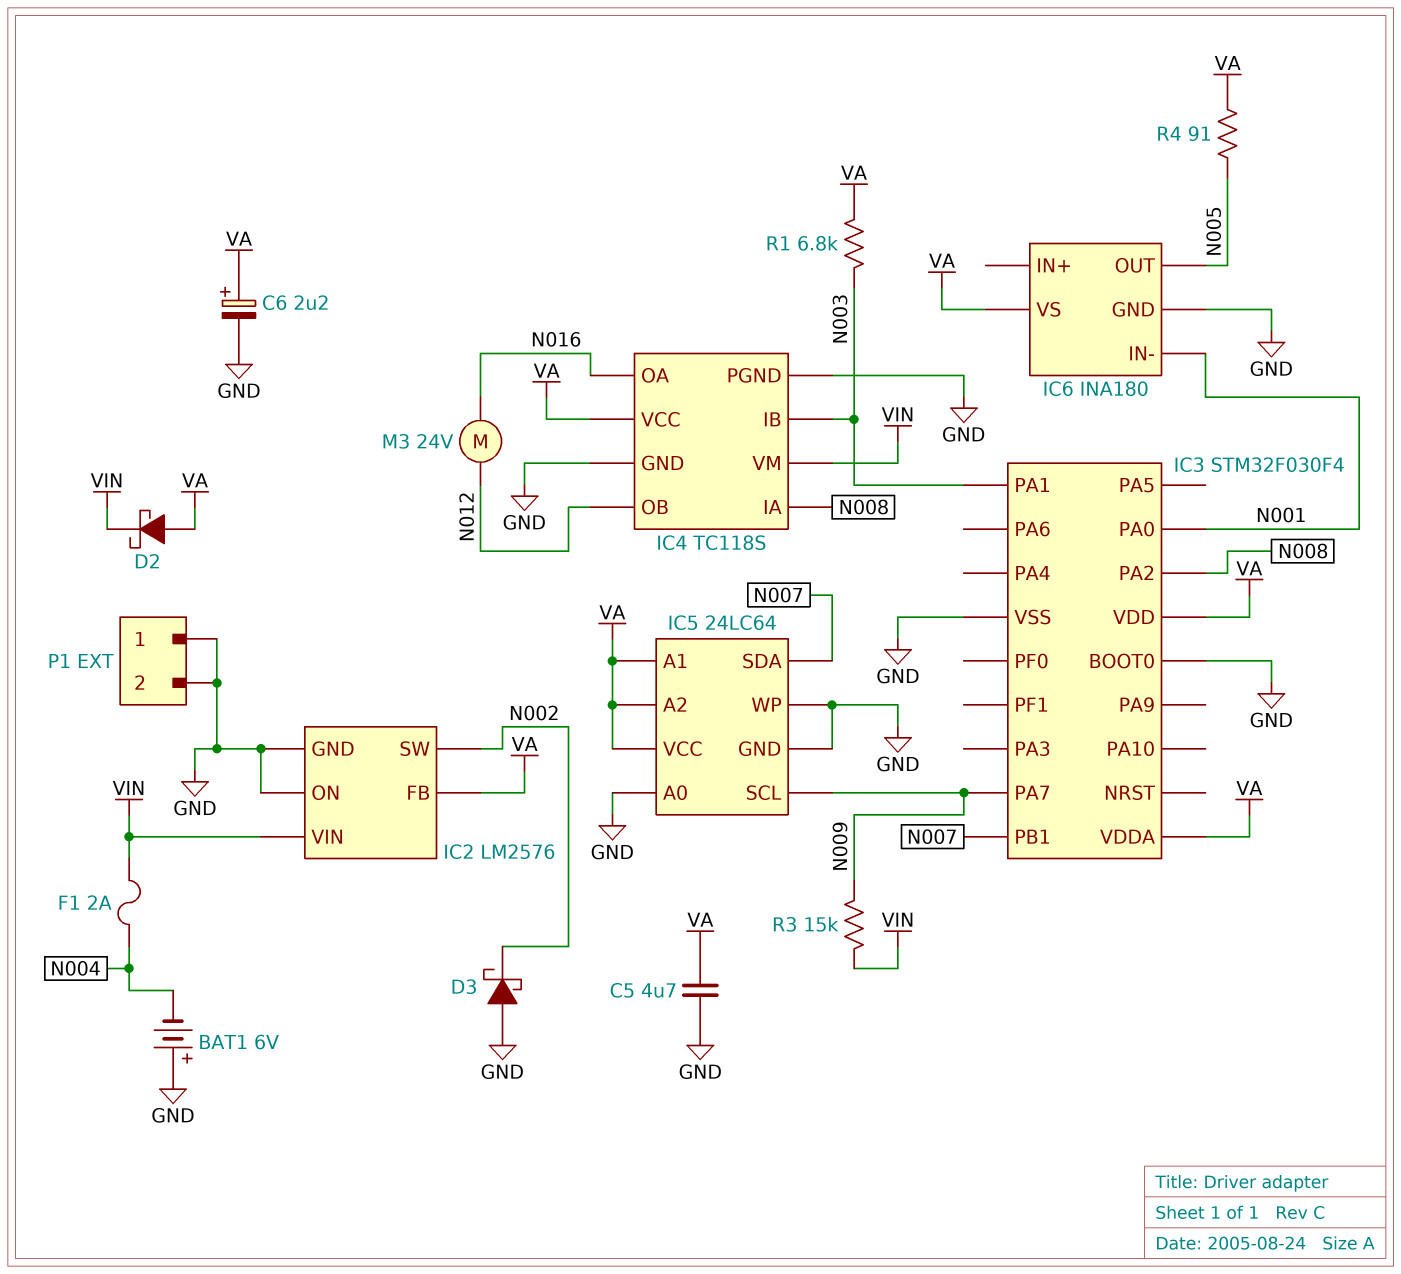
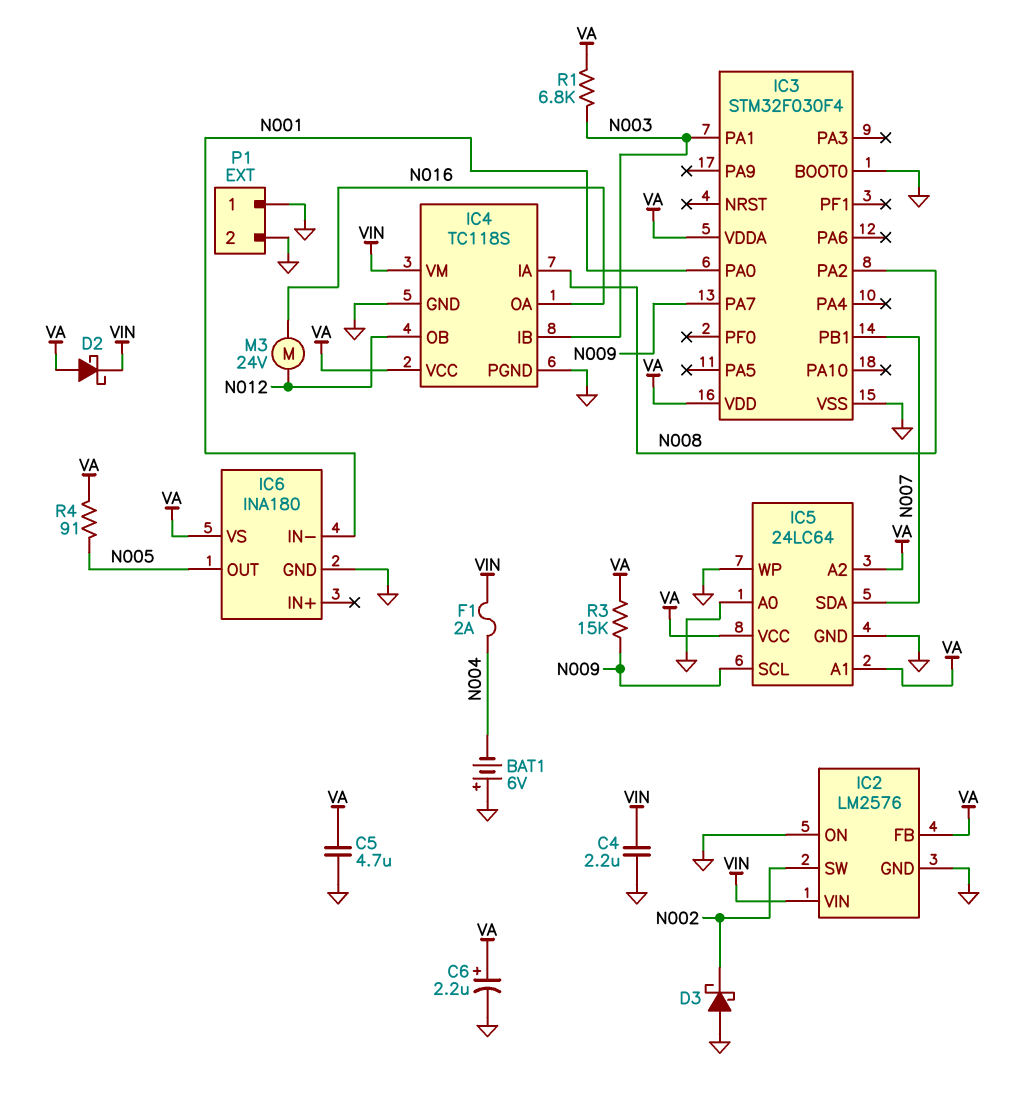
C4: none -> 2.2uF (GND, VIN)
R3: 15k (N009, VIN) -> 15k (N009, VA)

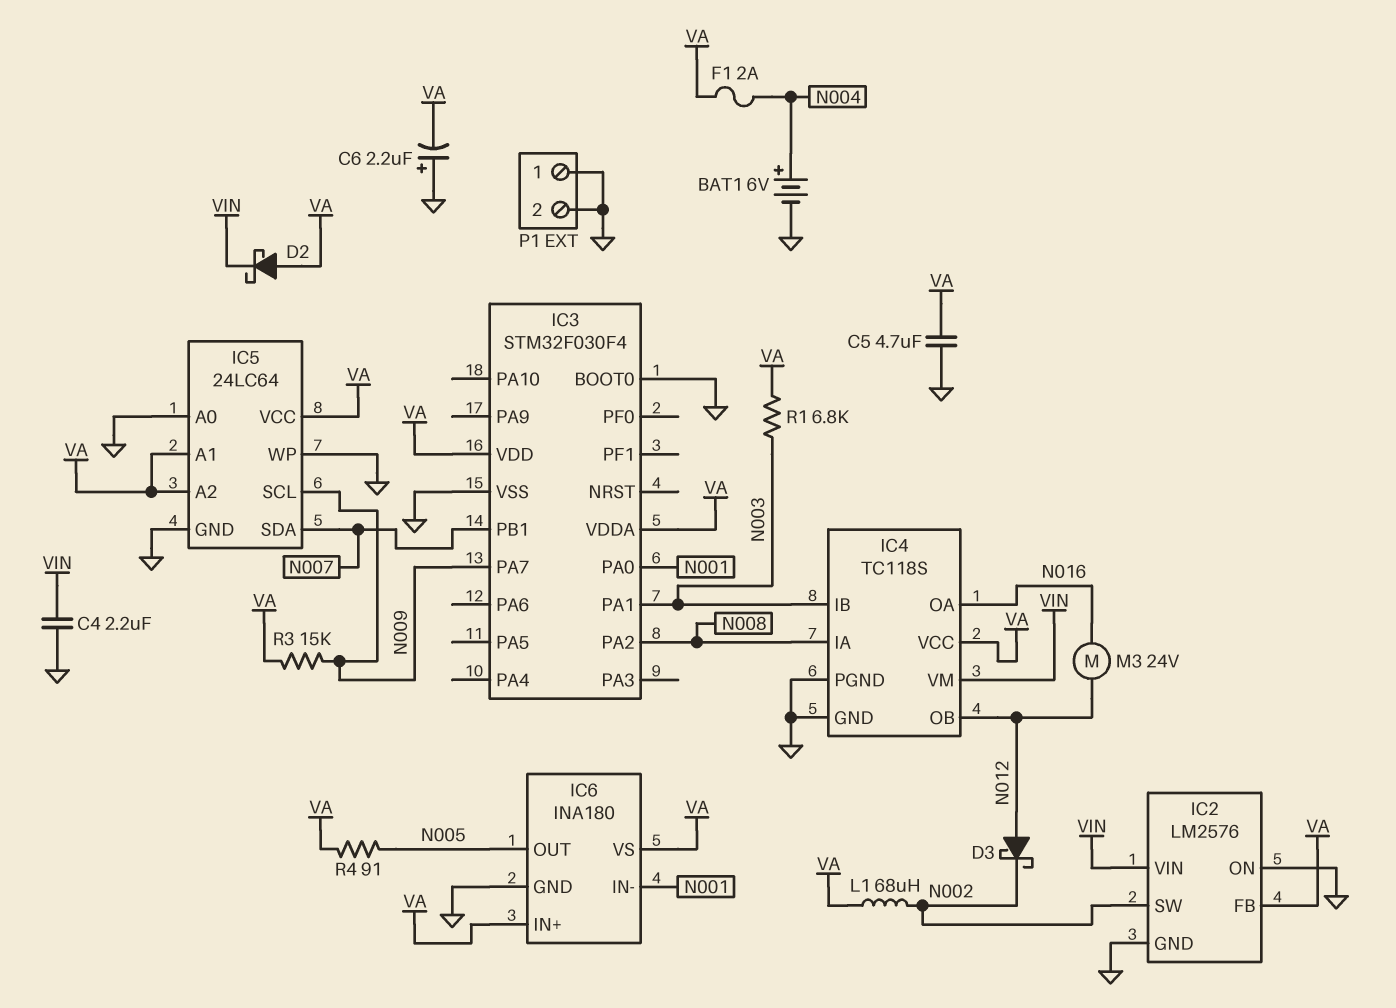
BAT1: 6V (plus GND, minus N004) -> 6V (plus N004, minus GND)
C6: 2.2uF (plus VA, minus GND) -> 2.2uF (plus GND, minus VA)
D3: schottky (A GND, K N002) -> schottky (A N012, K N002)
F1: 2A (N004, VIN) -> 2A (N004, VA)
IC6 pin IN+: none -> VA
L1: none -> 68uH (N002, VA)

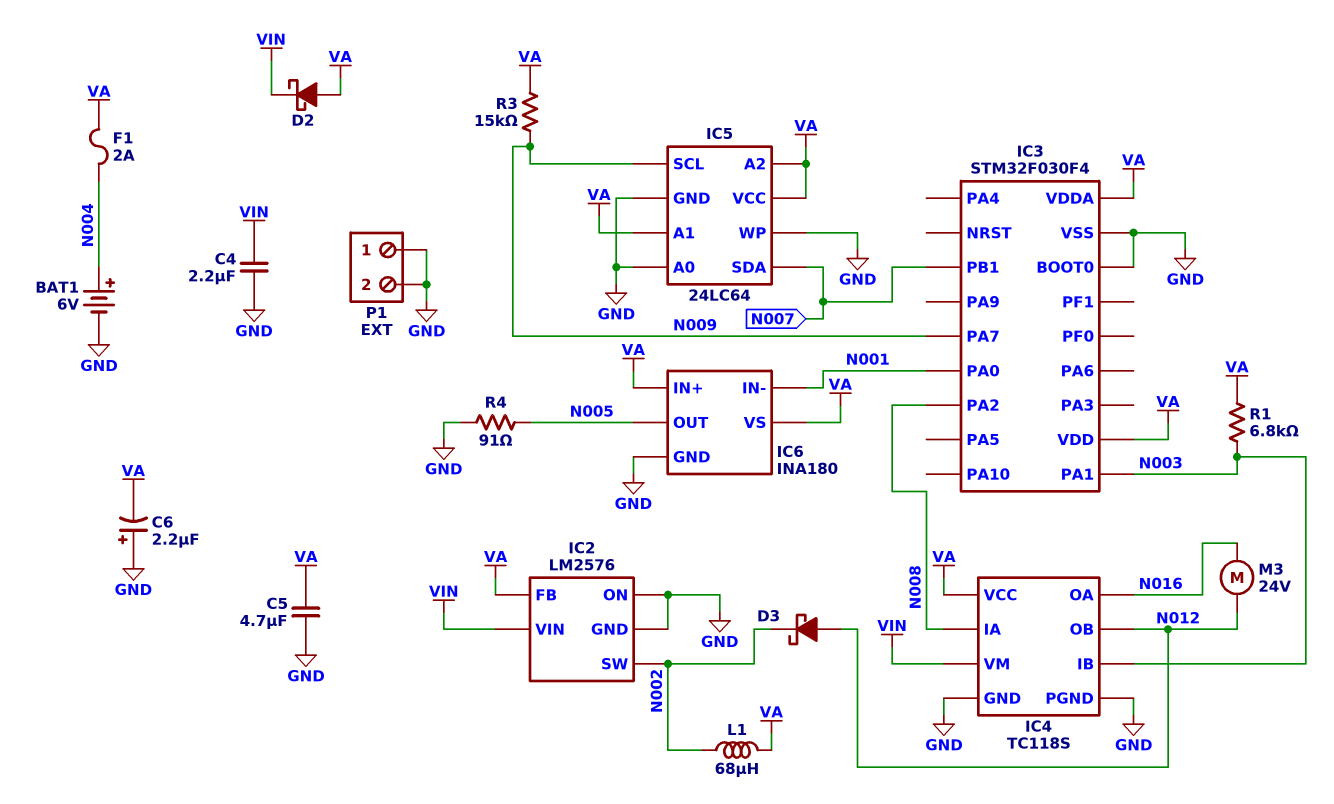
R4: 91 (N005, VA) -> 91 (GND, N005)

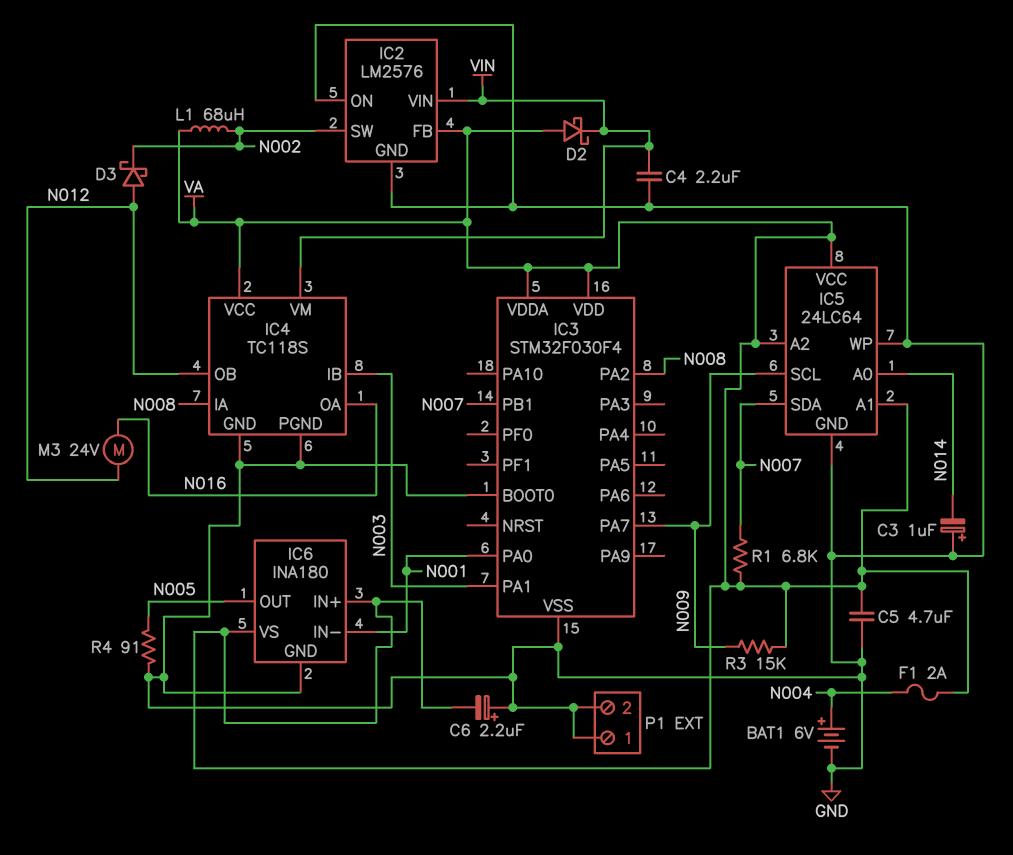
C3: none -> 1uF (plus GND, minus N014)
IC5 pin A0: GND -> N014
R1: 6.8k (N003, VA) -> 6.8k (N007, VA)

